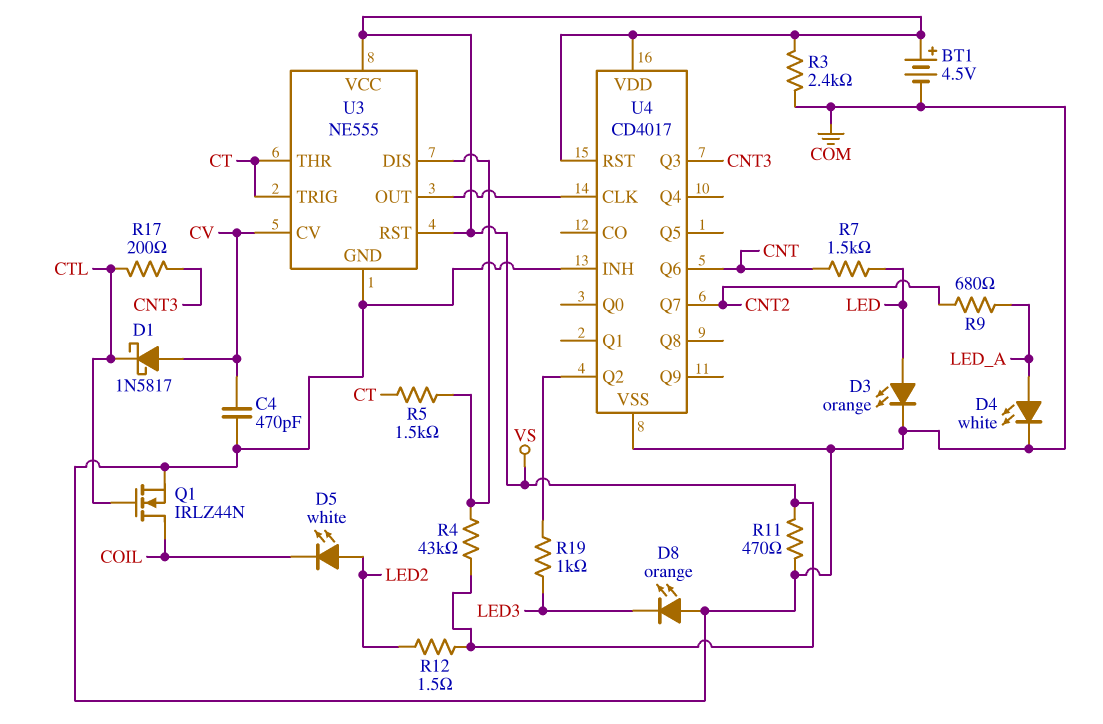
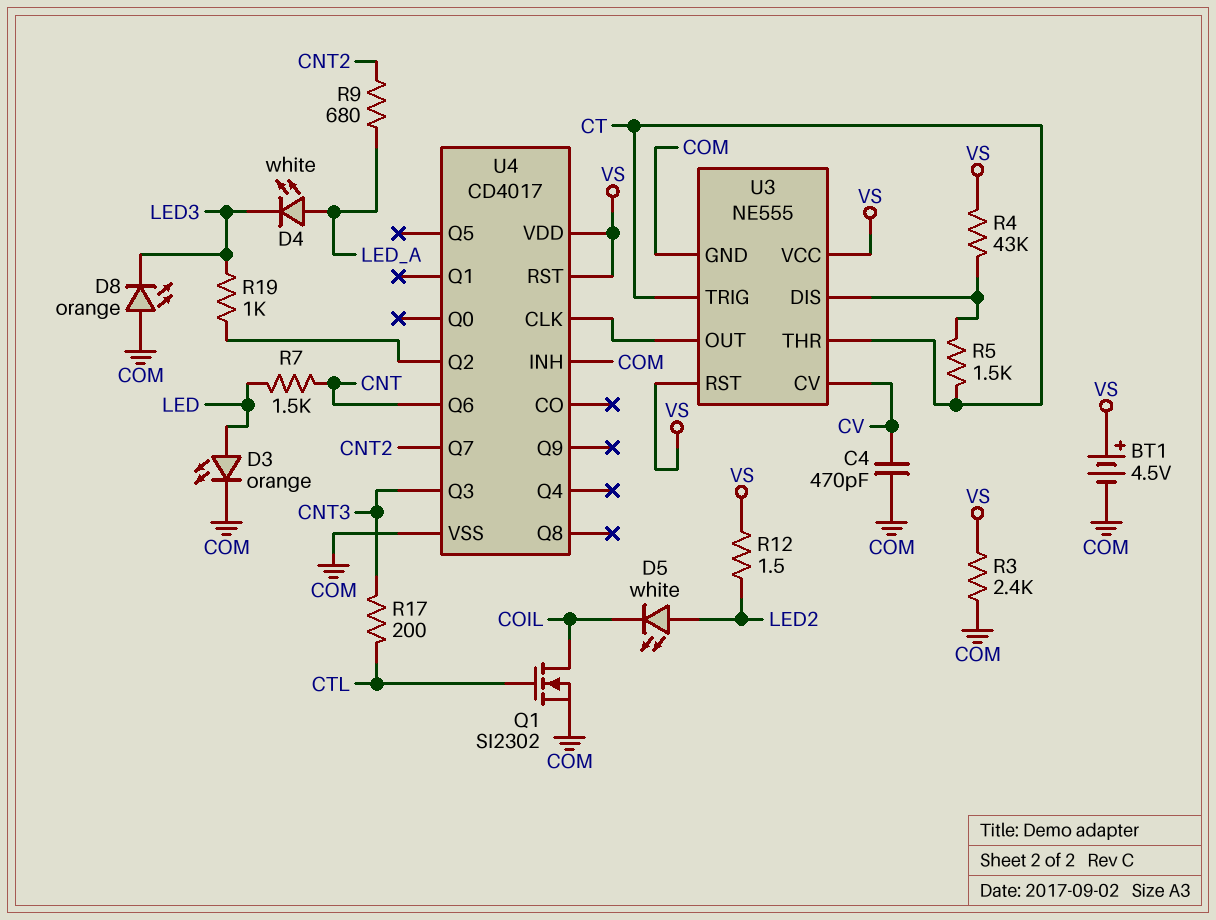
D1: schottky 1N5817 (A CV, K CTL) -> none
D4: LED white (A LED_A, K COM) -> LED white (A LED_A, K LED3)
Q1: NMOS IRLZ44N (G CTL, D COIL, S COM) -> NMOS SI2302 (G CTL, D COIL, S COM)
R11: 470 (COM, VS) -> none

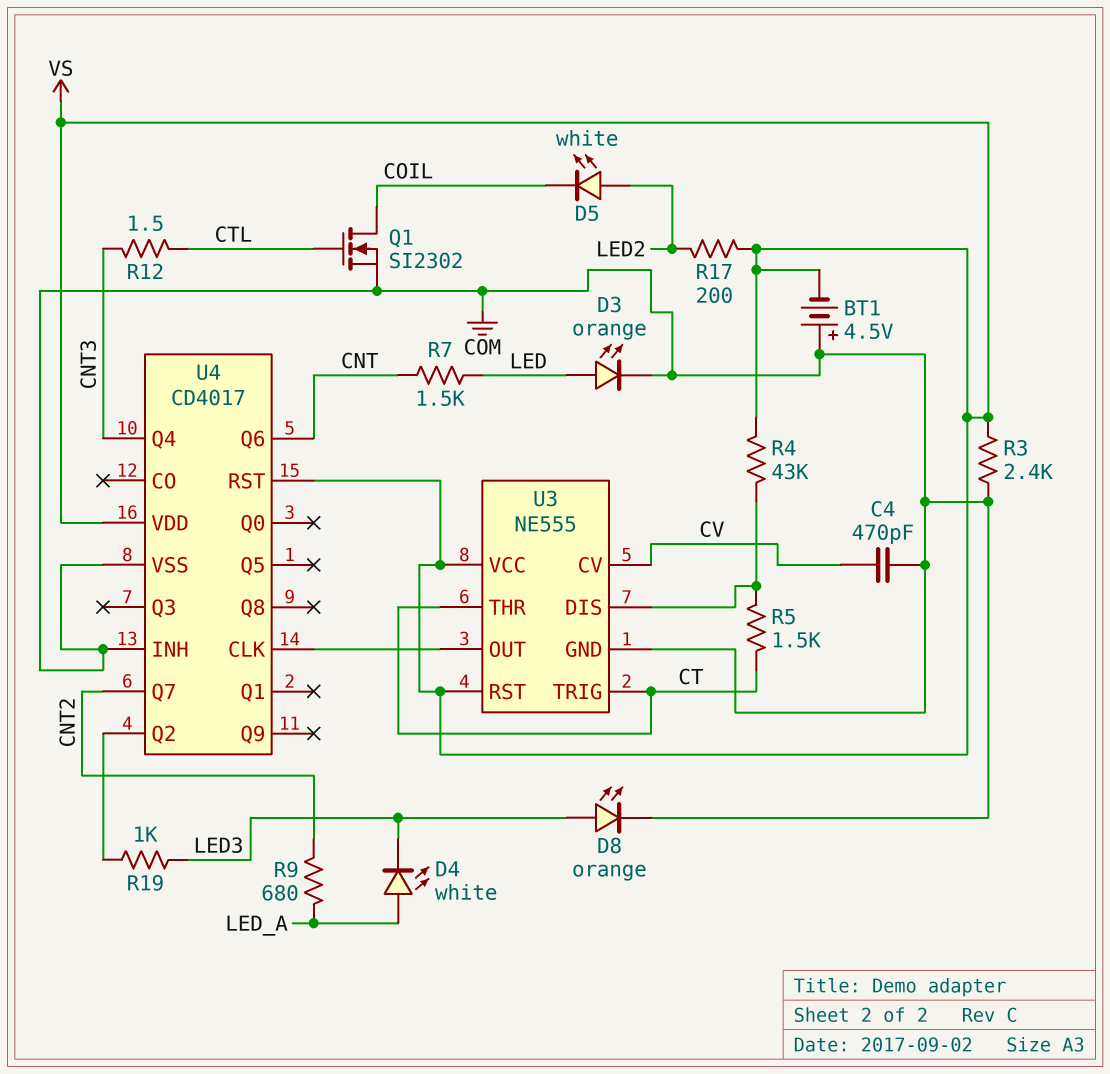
BT1: 4.5V (plus VS, minus COM) -> 4.5V (plus COM, minus VS)
D8: LED orange (A COM, K LED3) -> LED orange (A LED3, K COM)
R12: 1.5 (LED2, VS) -> 1.5 (CNT3, CTL)
R17: 200 (CNT3, CTL) -> 200 (LED2, VS)
U4 pin Q3: CNT3 -> none
U4 pin Q4: none -> CNT3

